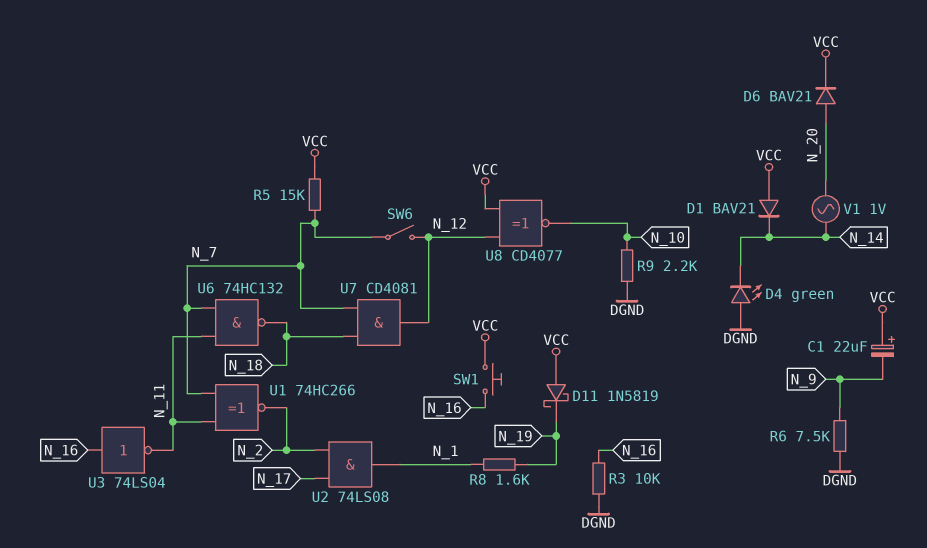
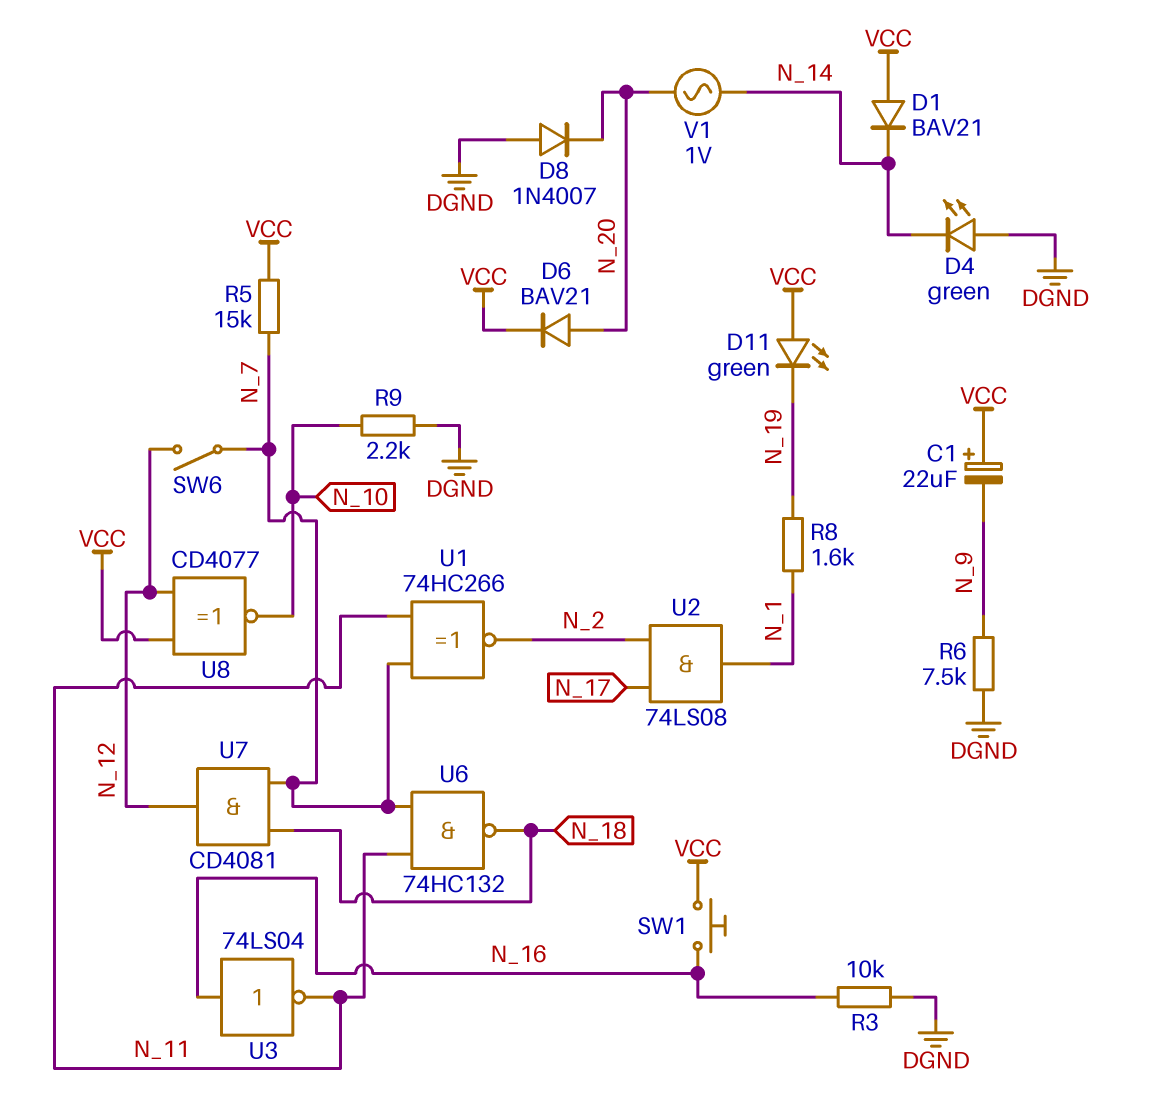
D8: none -> diode 1N4007 (A DGND, K N_20)
D11: schottky 1N5819 (A VCC, K N_19) -> LED green (A VCC, K N_19)

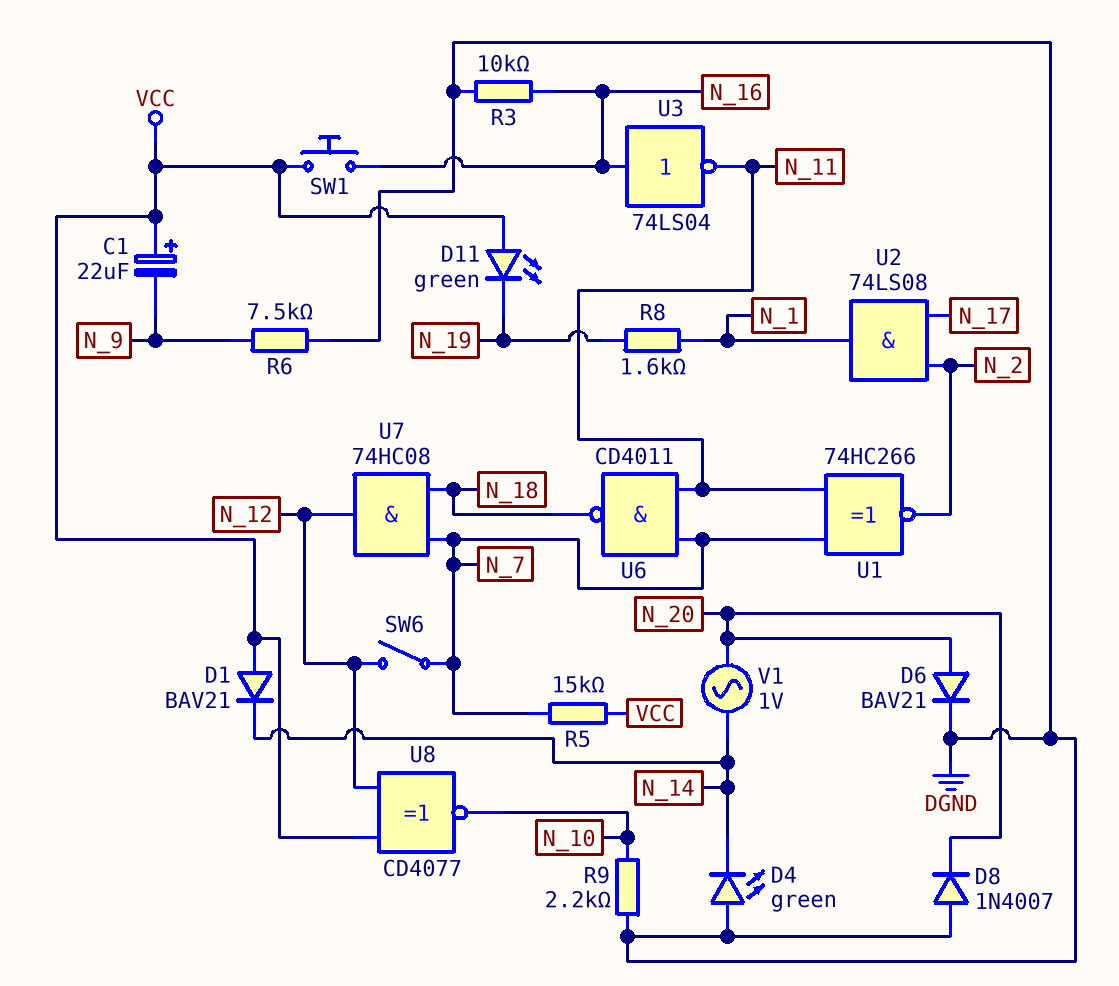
D6: diode BAV21 (A N_20, K VCC) -> diode BAV21 (A N_20, K DGND)
U6: NAND 74HC132 (in N_7, in N_11, out N_18) -> NAND CD4011 (in N_7, in N_11, out N_18)
U7: AND CD4081 (in N_7, in N_18, out N_12) -> AND 74HC08 (in N_7, in N_18, out N_12)

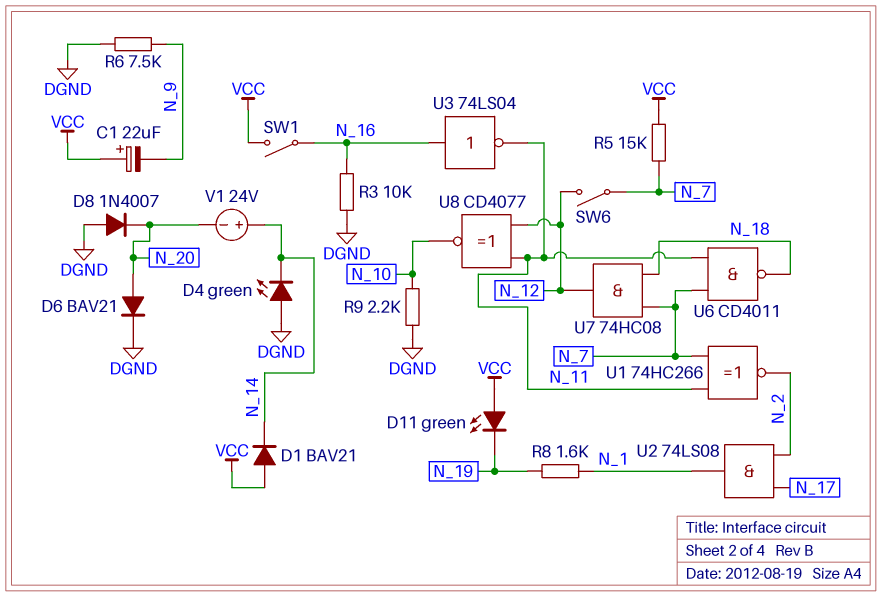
SW1: button (N_16, VCC) -> switch (N_16, VCC)
U8: XNOR CD4077 (in N_12, in VCC, out N_10) -> XNOR CD4077 (in N_11, in N_12, out N_10)
V1: AC 1V (N_14, N_20) -> 24V (plus N_14, minus N_20)

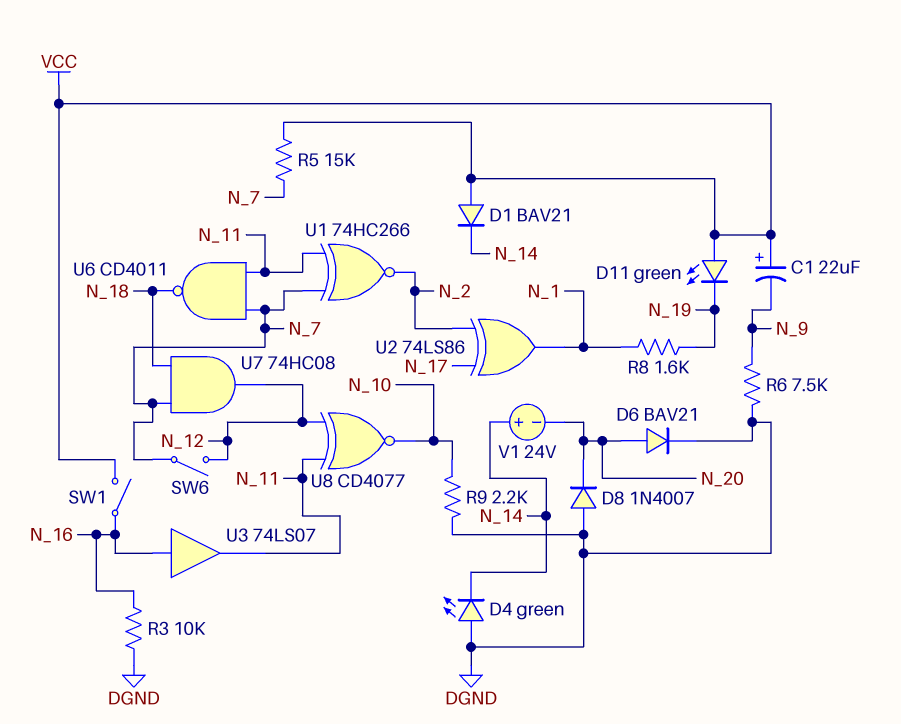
U2: AND 74LS08 (in N_2, in N_17, out N_1) -> XOR 74LS86 (in N_2, in N_17, out N_1)
U3: NOT 74LS04 (in N_16, out N_11) -> buffer 74LS07 (in N_16, out N_11)

